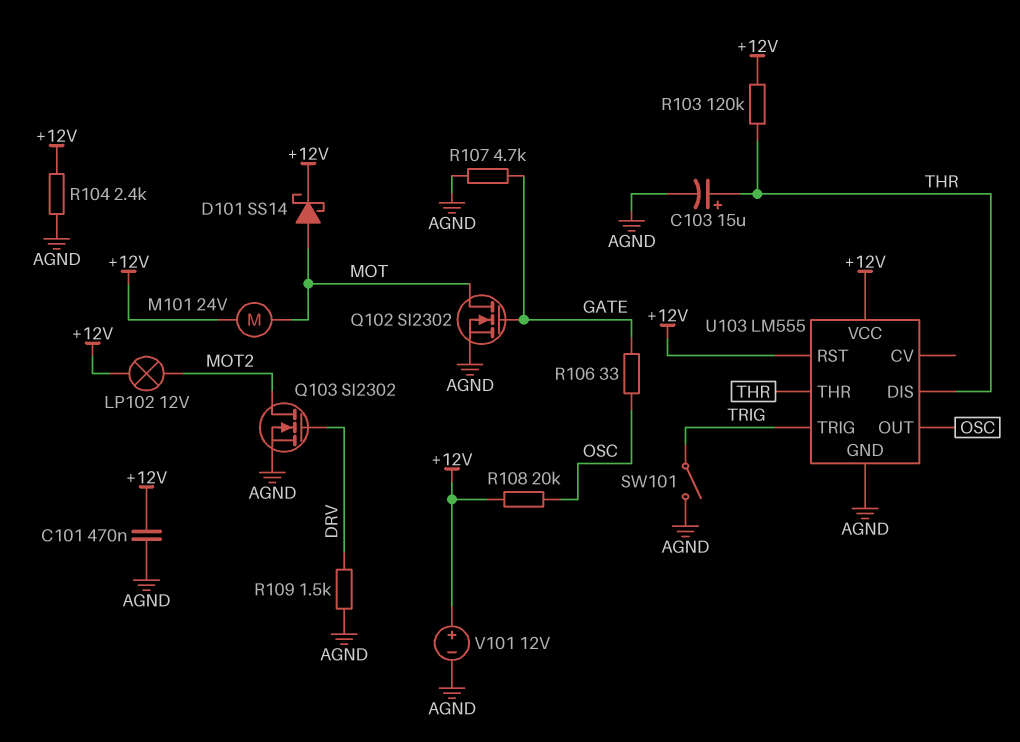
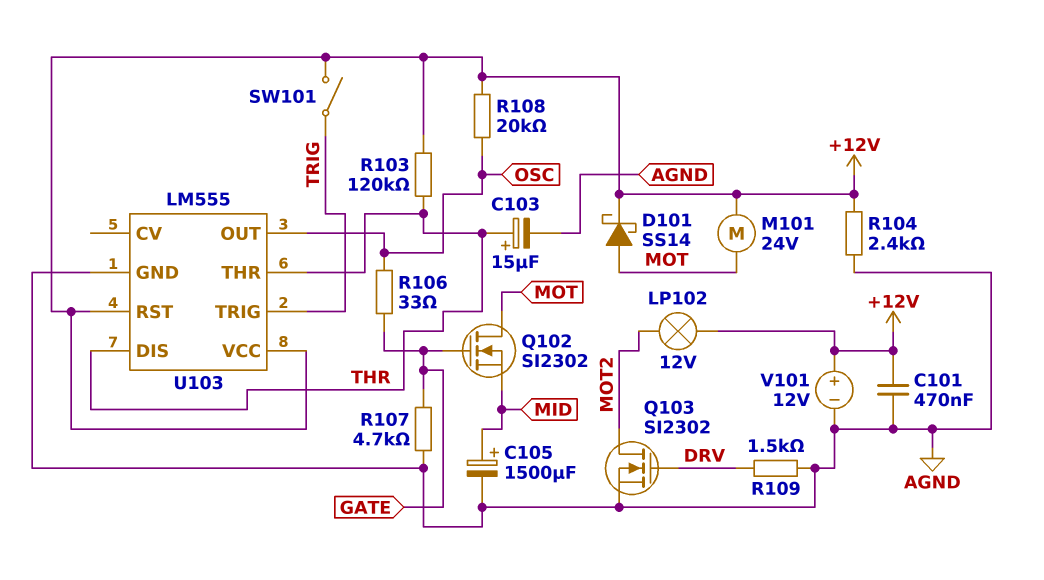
C105: none -> 1500uF (plus MID, minus AGND)
Q102: NMOS SI2302 (G GATE, D MOT, S AGND) -> NMOS SI2302 (G GATE, D MOT, S MID)
SW101: switch (AGND, TRIG) -> switch (+12V, TRIG)

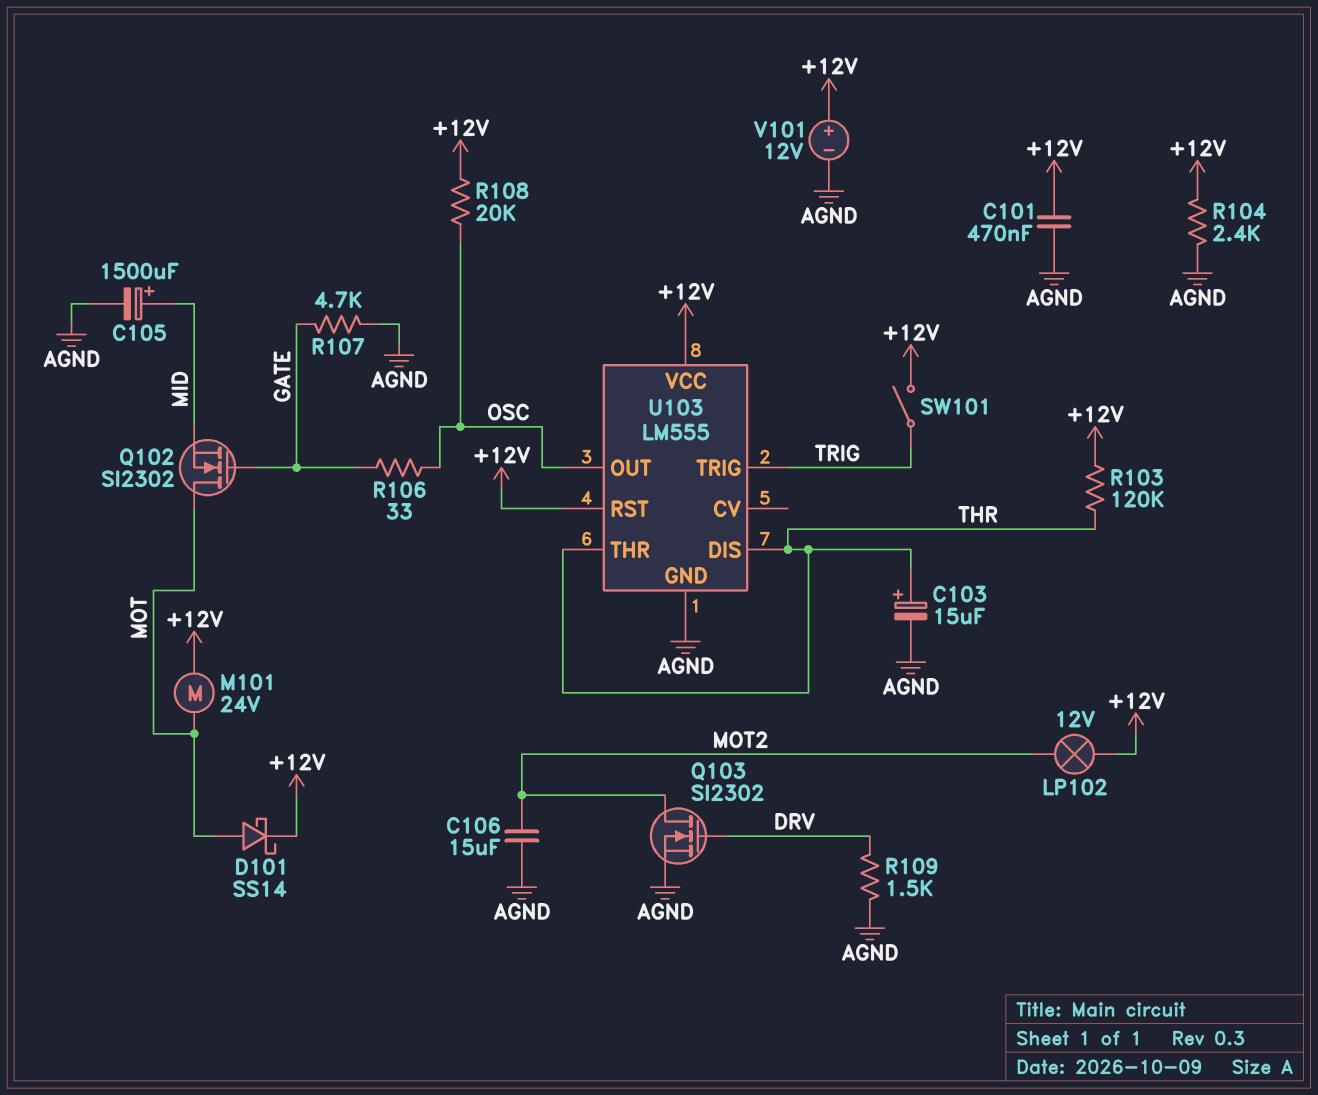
C106: none -> 15uF (AGND, MOT2)

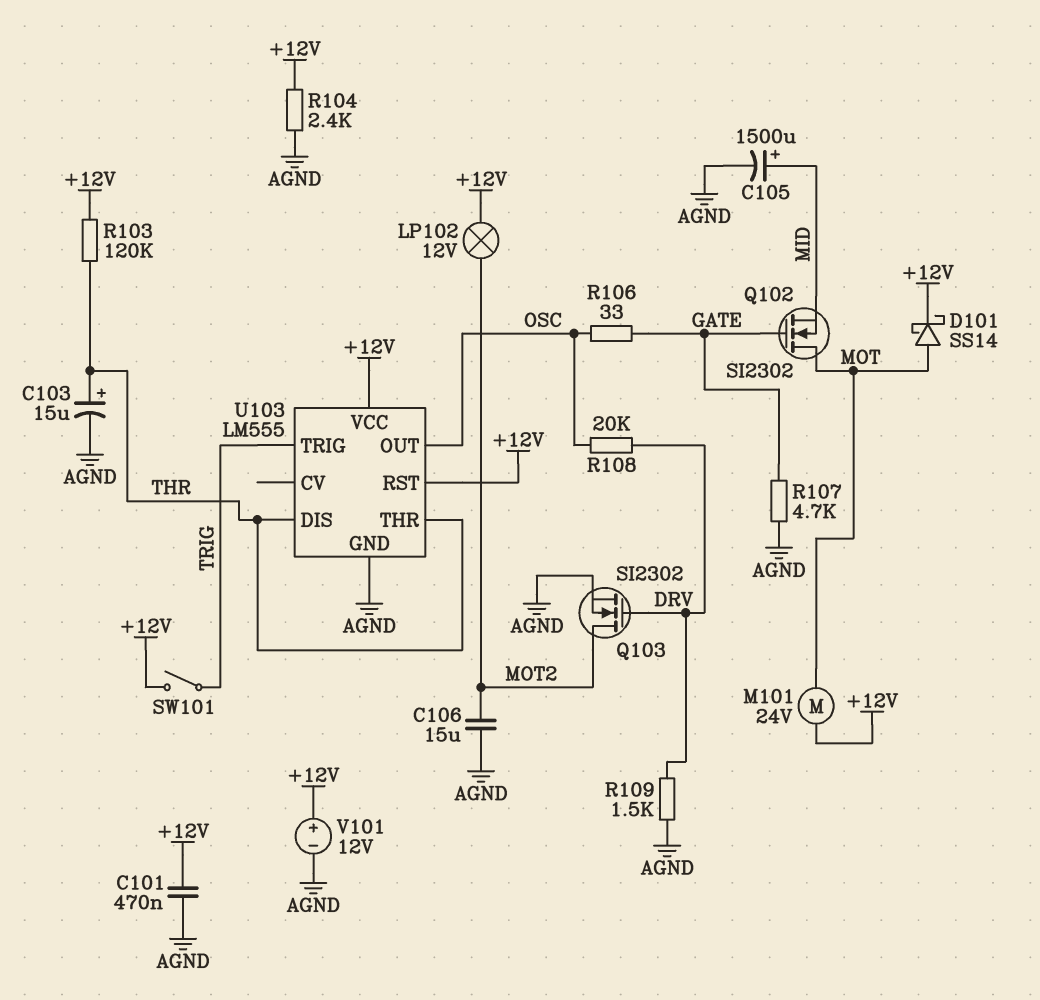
R108: 20k (+12V, OSC) -> 20k (DRV, OSC)

